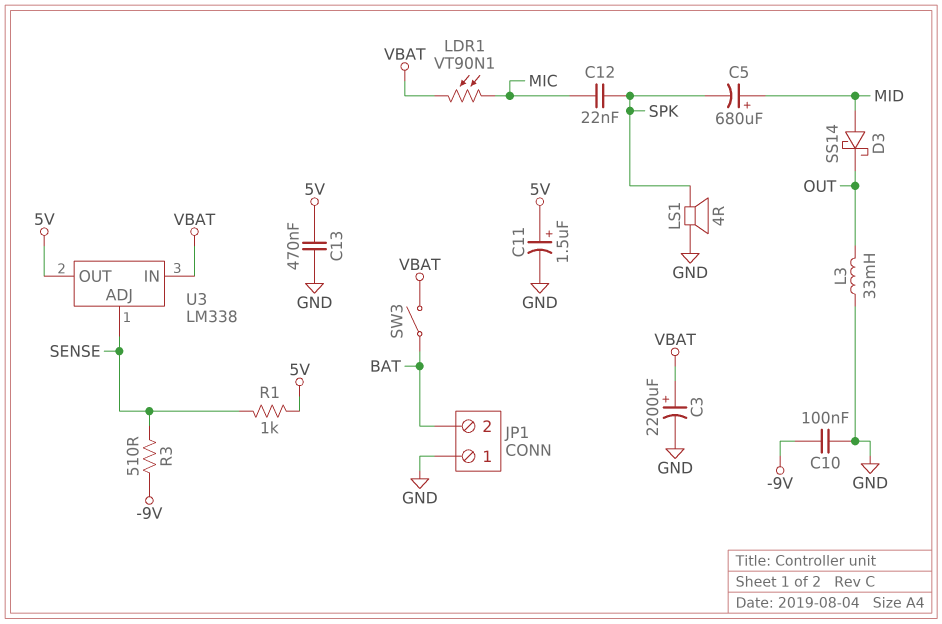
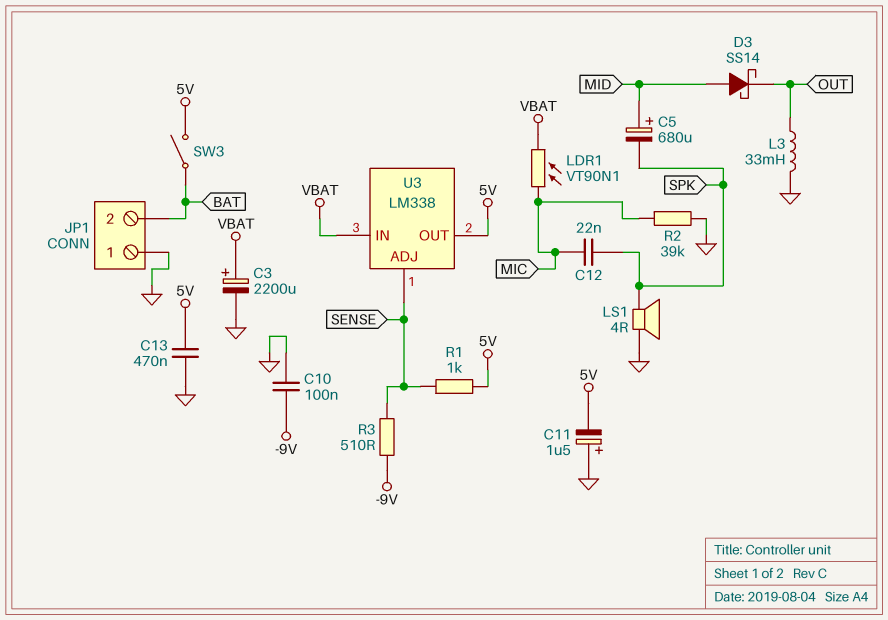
C11: 1.5uF (plus 5V, minus GND) -> 1.5uF (plus GND, minus 5V)
R2: none -> 39k (GND, MIC)
SW3: switch (BAT, VBAT) -> switch (5V, BAT)

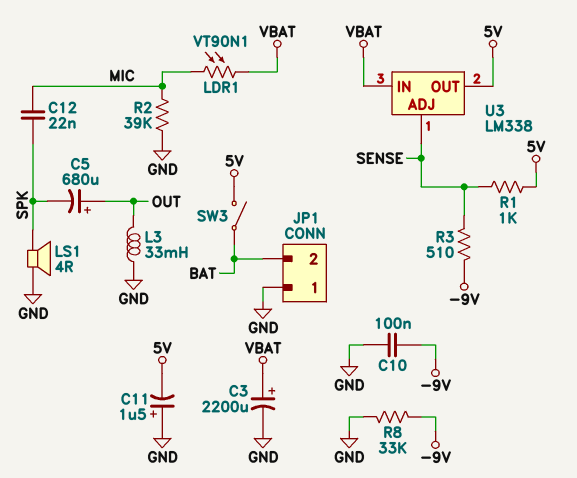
C5: 680uF (plus MID, minus SPK) -> 680uF (plus OUT, minus SPK)
C13: 470nF (5V, GND) -> none
D3: schottky SS14 (A MID, K OUT) -> none
R8: none -> 33k (-9V, GND)

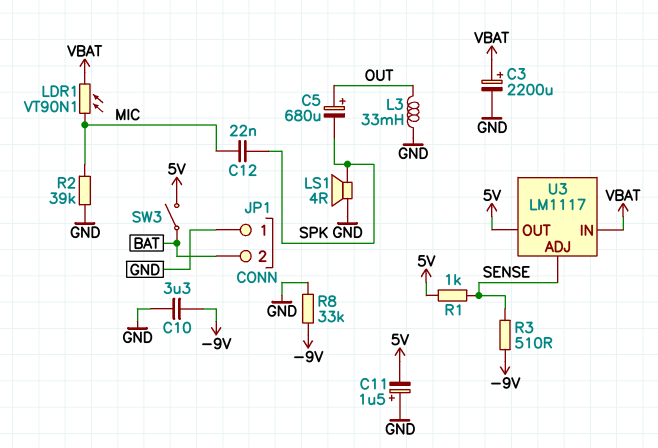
C10: 100nF (-9V, GND) -> 3.3uF (-9V, GND)
U3: LM338 -> LM1117

